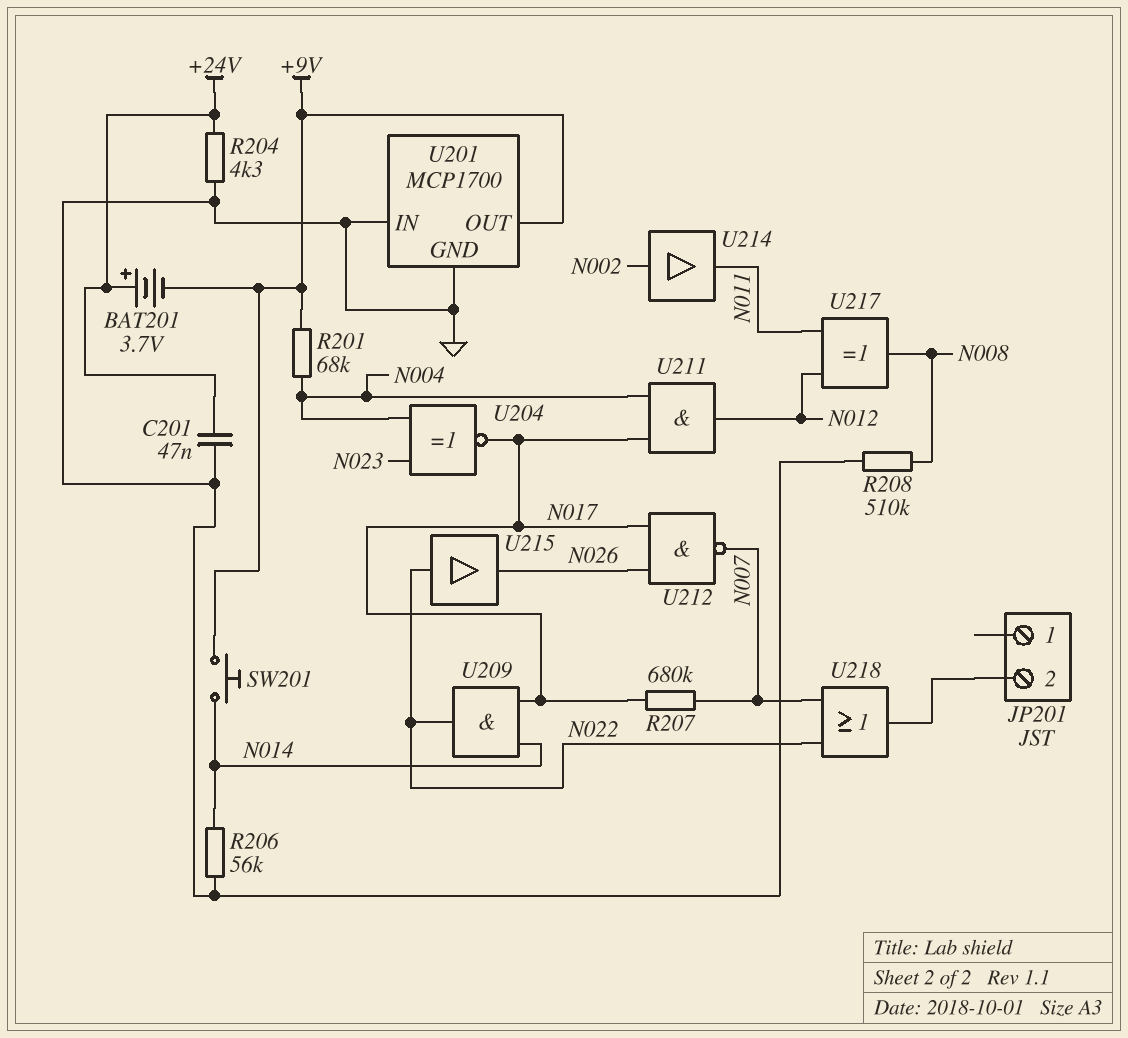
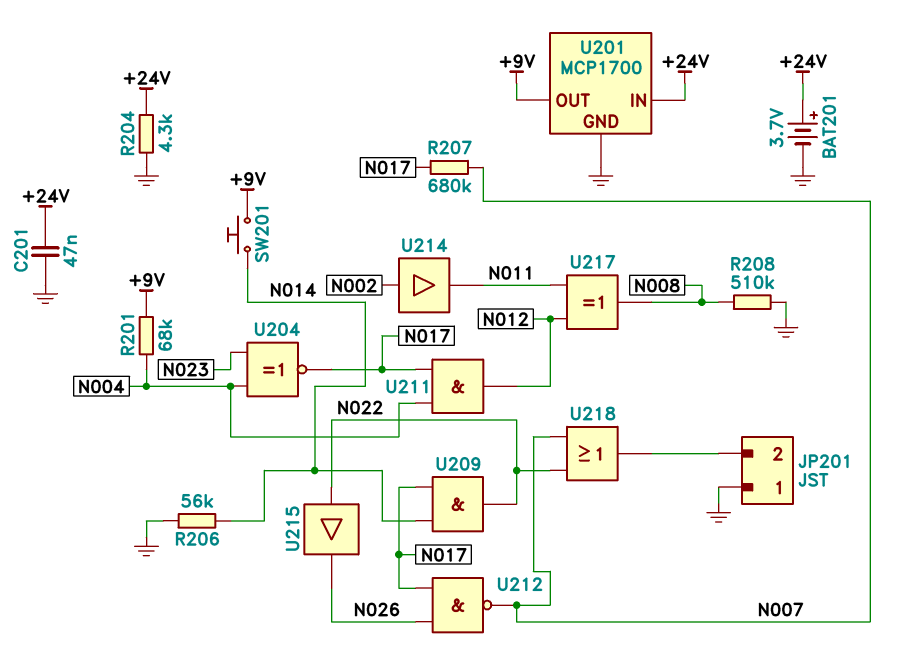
BAT201: 3.7V (plus +24V, minus +9V) -> 3.7V (plus +24V, minus GND)
JP201 pin 1: none -> GND
U201 pin IN: GND -> +24V

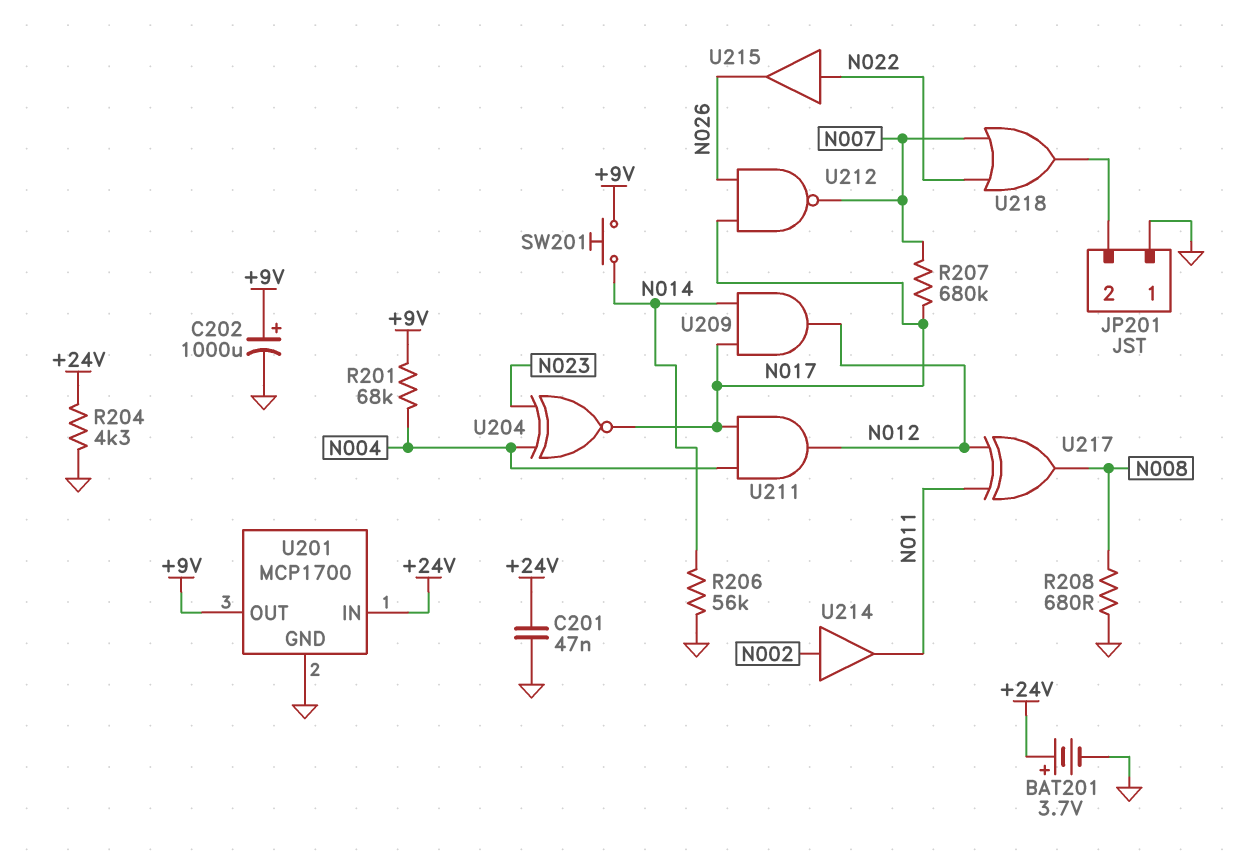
C202: none -> 1000uF (plus +9V, minus GND)
R208: 510k (GND, N008) -> 680 (GND, N008)
U209: AND (in N014, in N017, out N022) -> AND (in N014, in N017, out N012)

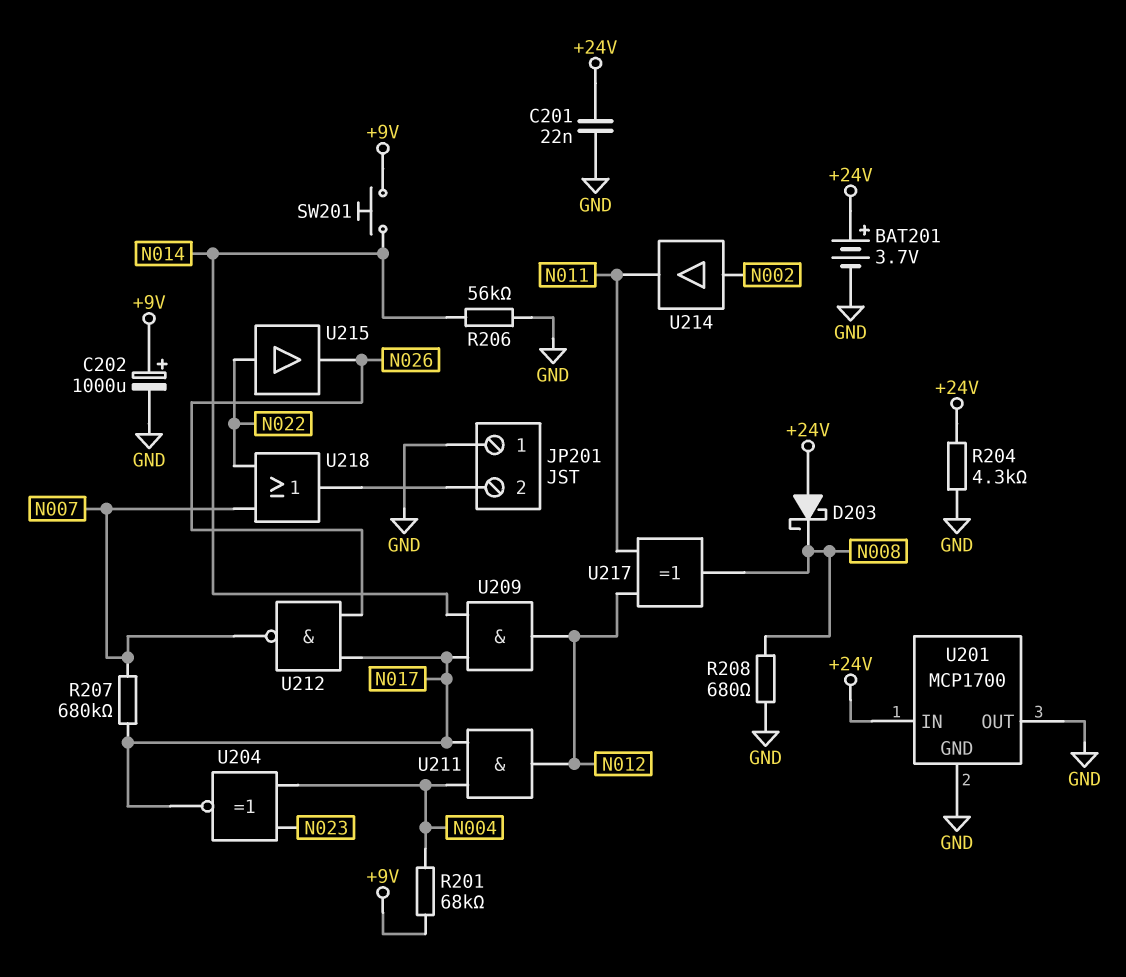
C201: 47nF (+24V, GND) -> 22nF (+24V, GND)
D203: none -> schottky (A +24V, K N008)
U201 pin OUT: +9V -> GND

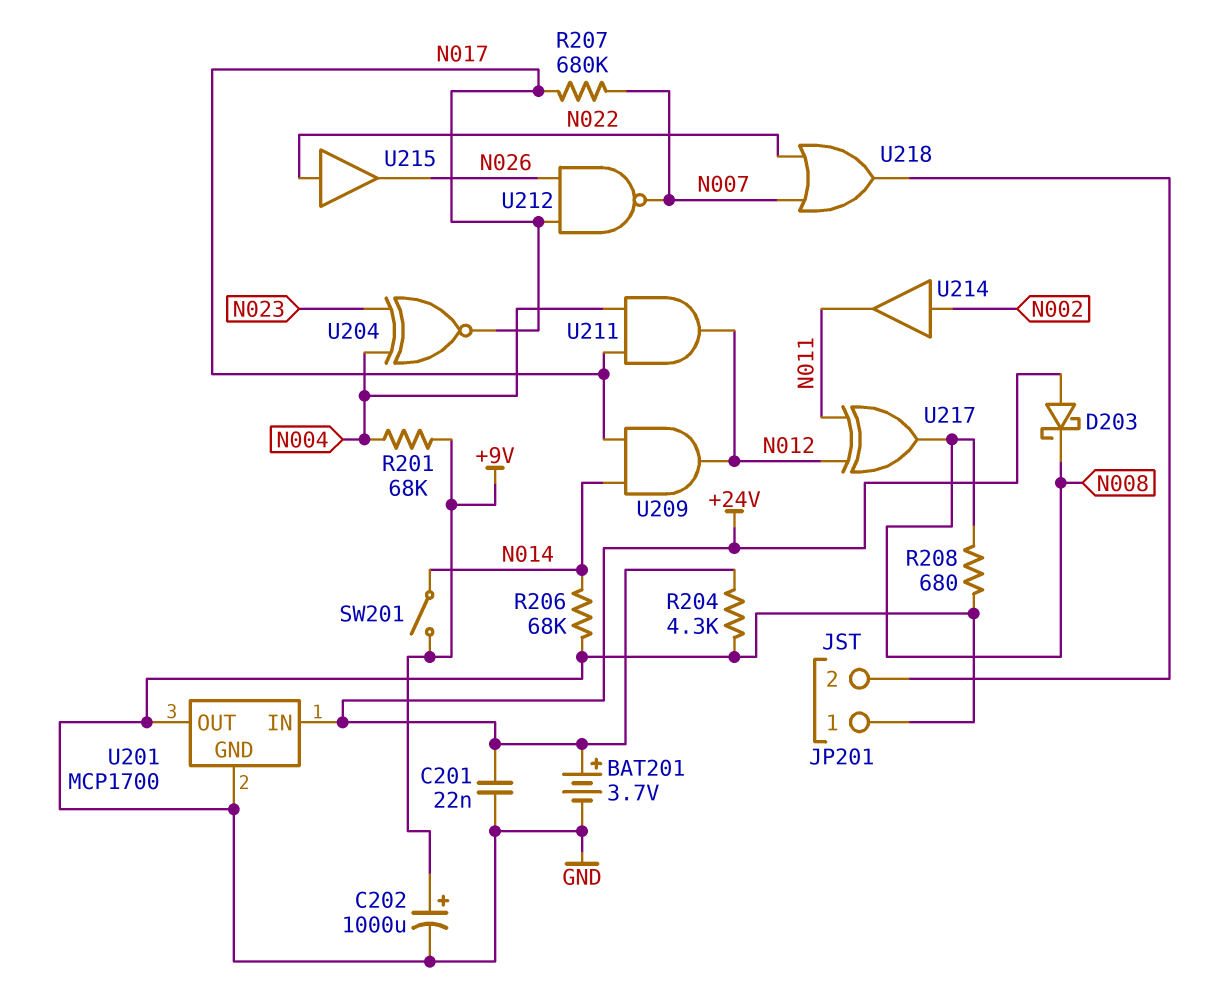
R206: 56k (GND, N014) -> 68k (GND, N014)
SW201: button (+9V, N014) -> switch (+9V, N014)

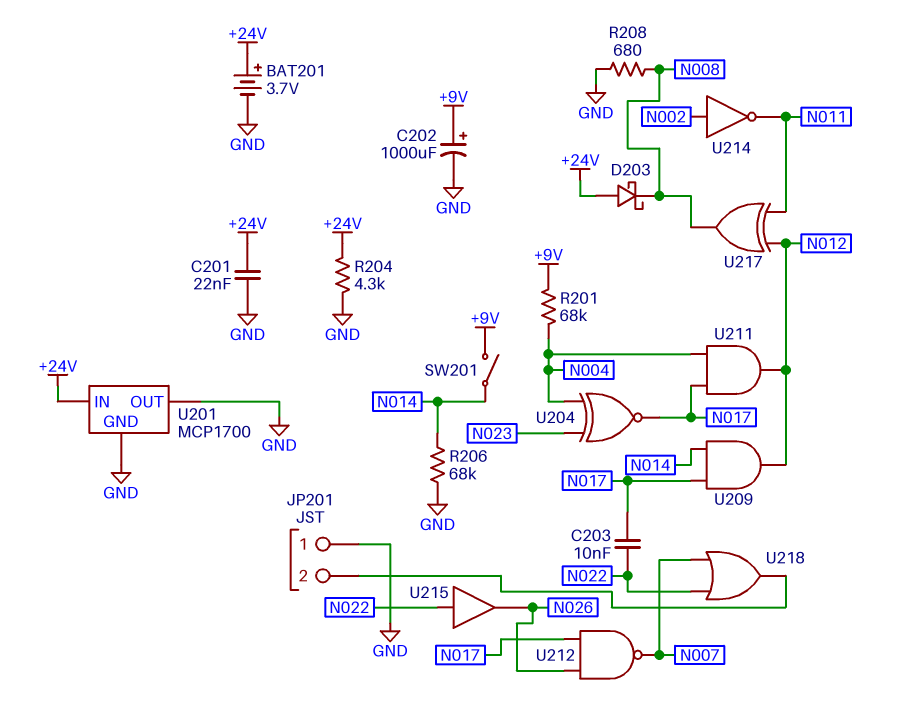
C203: none -> 10nF (N017, N022)
R207: 680k (N007, N017) -> none
U214: buffer (in N002, out N011) -> NOT (in N002, out N011)

